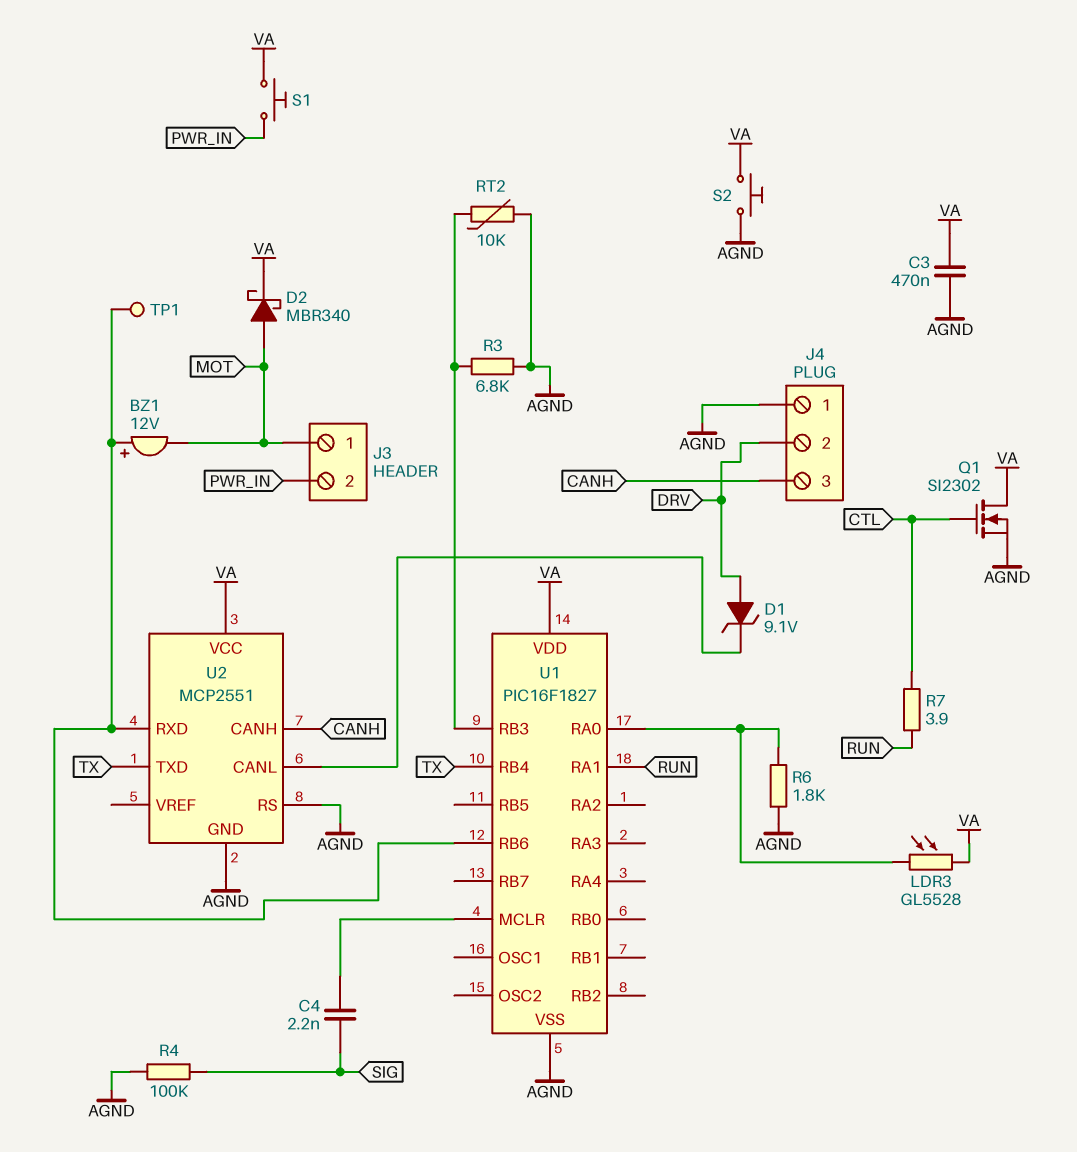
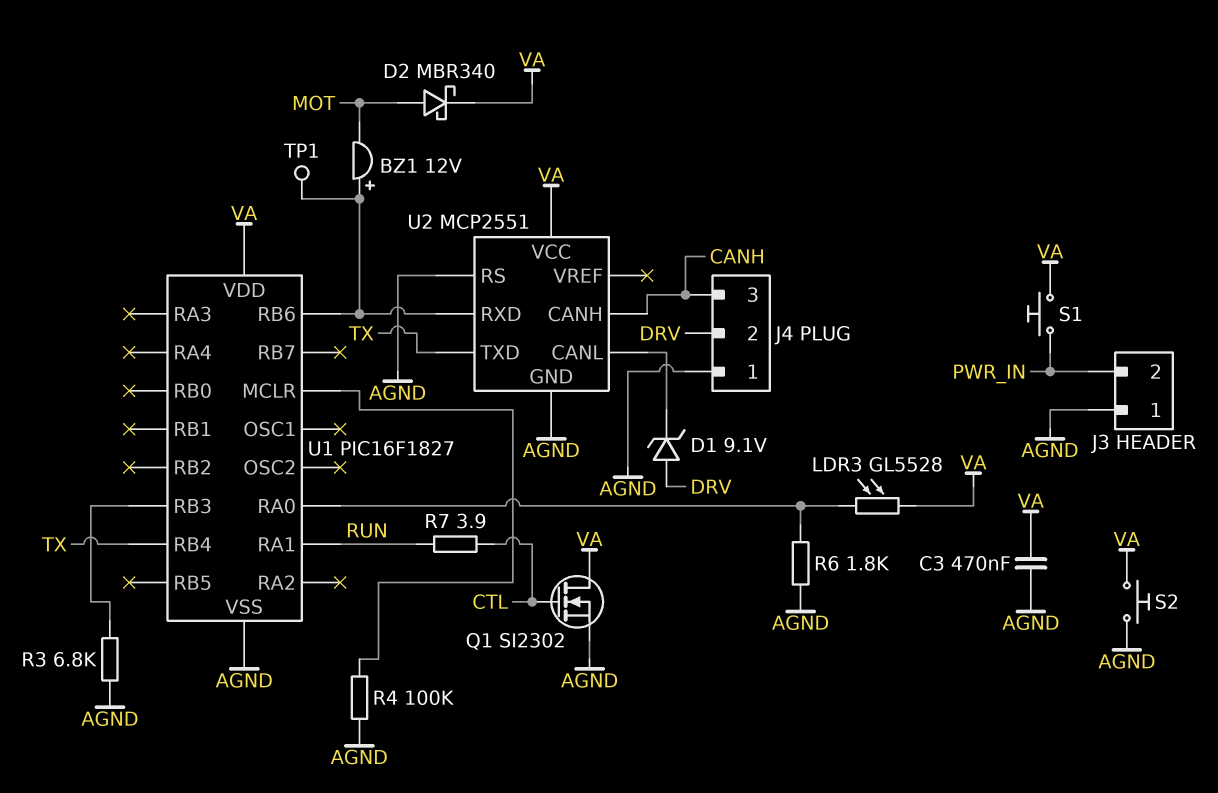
C4: 2.2nF (SIG, U1/MCLR) -> none
J3 pin 1: MOT -> AGND
R4: 100k (AGND, SIG) -> 100k (AGND, U1/MCLR)
RT2: 10k (AGND, U1/RB3) -> none

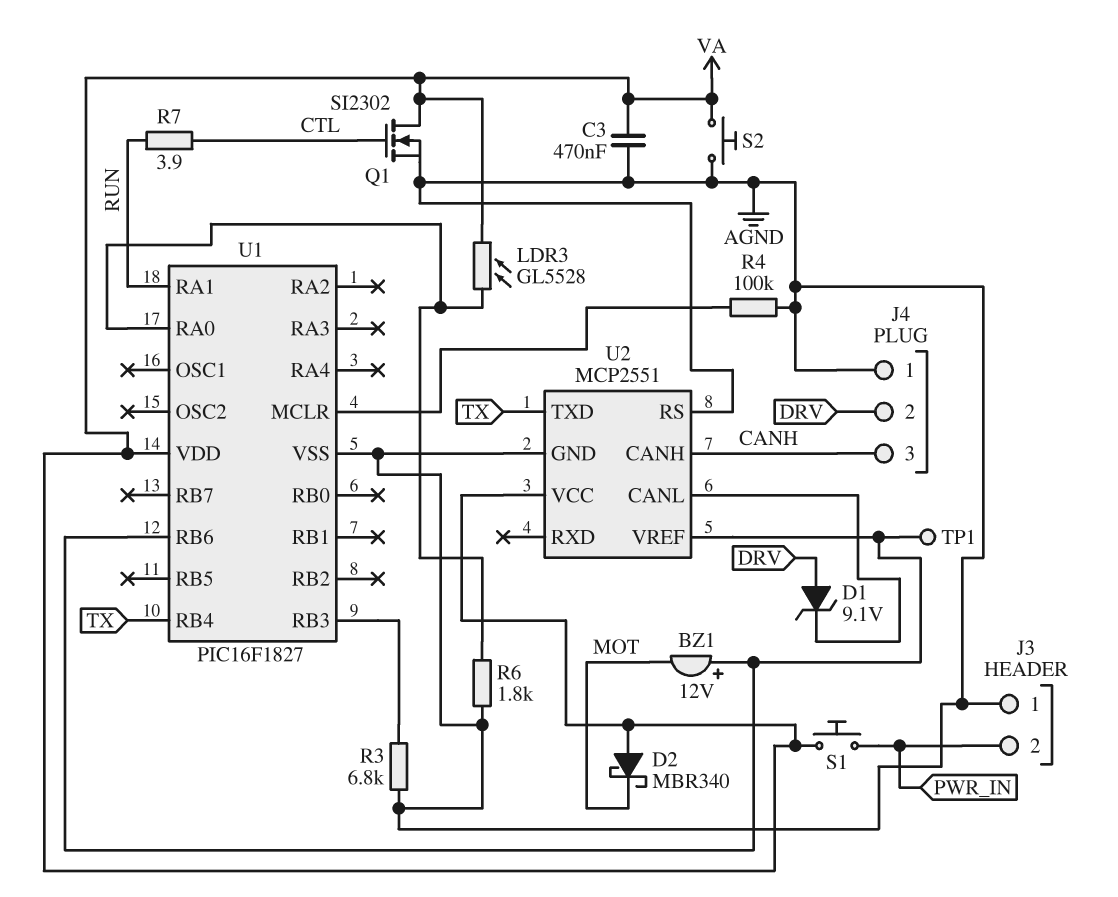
D2: schottky MBR340 (A MOT, K VA) -> schottky MBR340 (A VA, K MOT)
U2 pin RXD: U1/RB6 -> none
U2 pin VREF: none -> U1/RB6

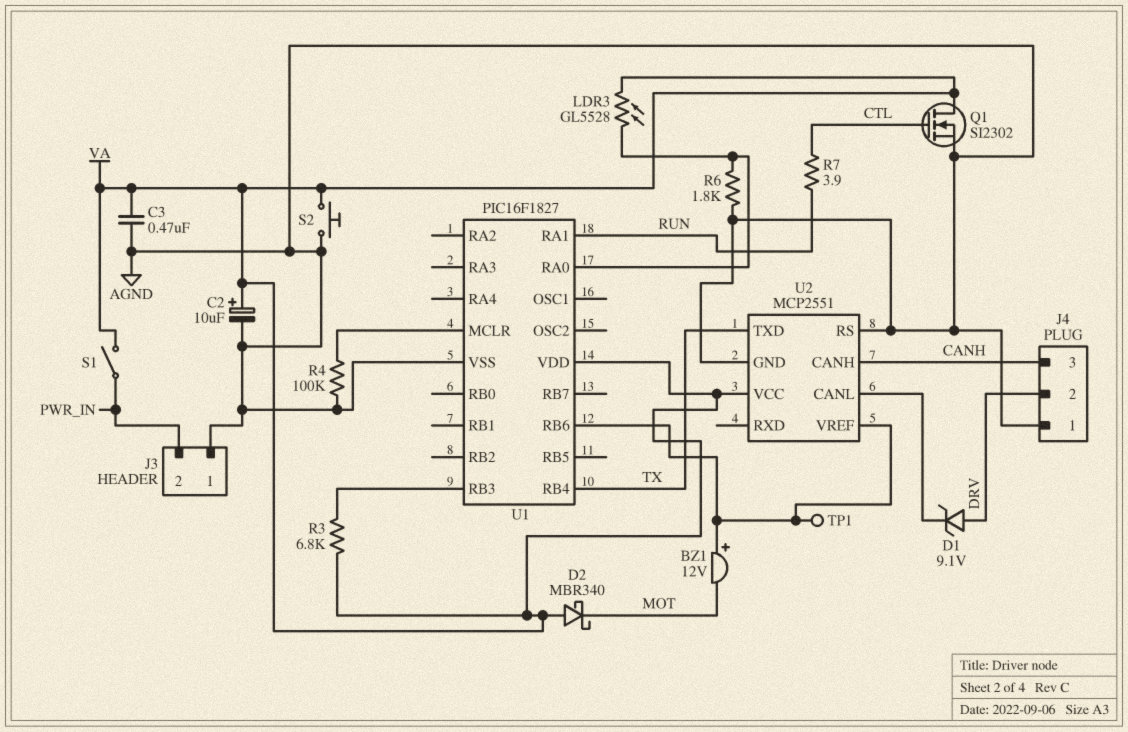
C2: none -> 10uF (plus VA, minus AGND)
R3: 6.8k (AGND, U1/RB3) -> 6.8k (U1/RB3, VA)
S1: button (PWR_IN, VA) -> switch (PWR_IN, VA)

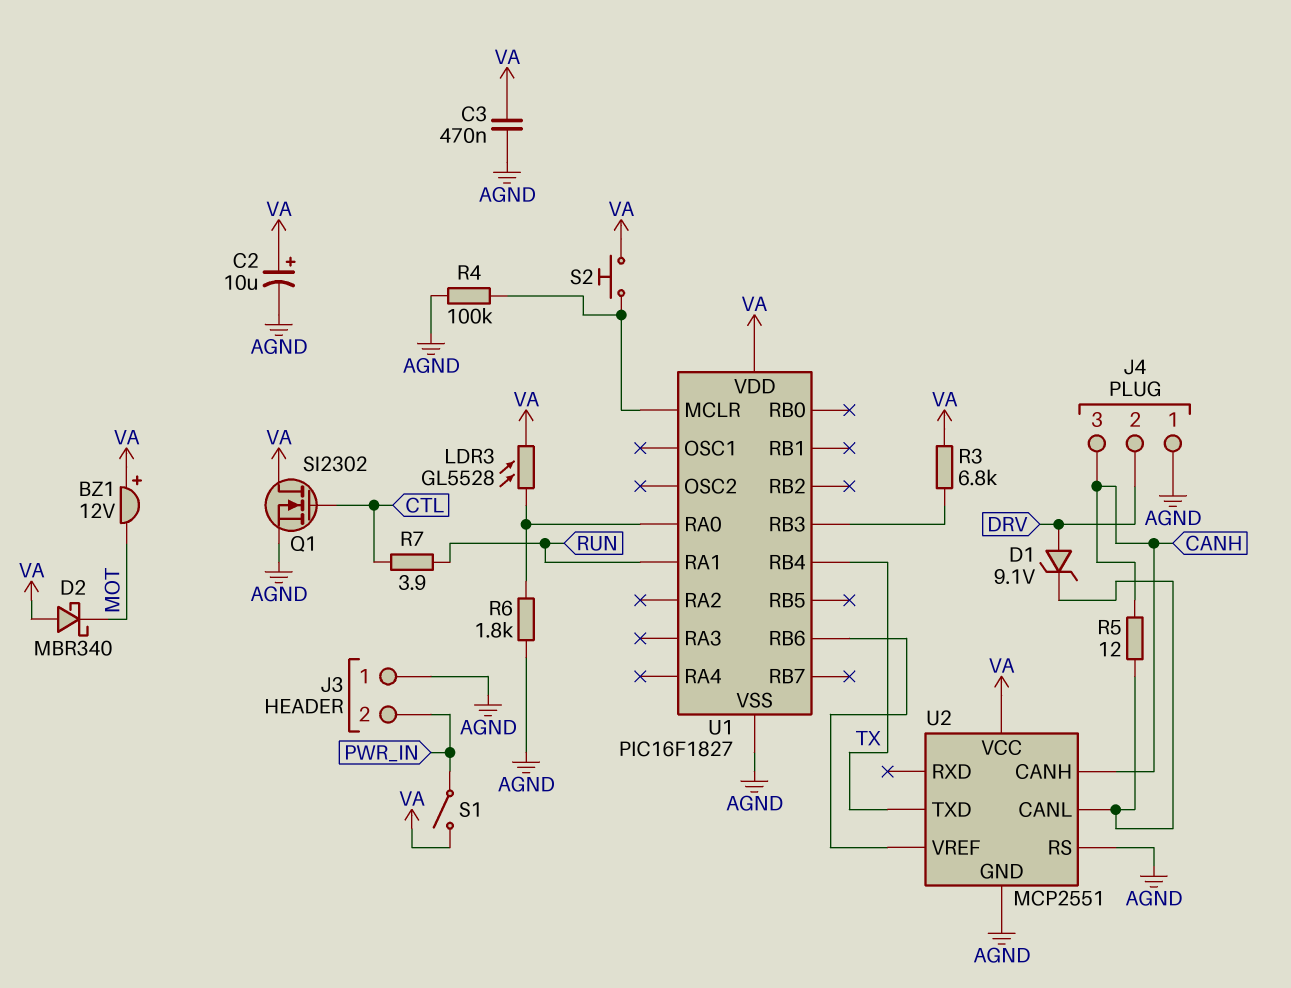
BZ1: buzzer 12V (plus U1/RB6, minus MOT) -> buzzer 12V (plus VA, minus MOT)
R5: none -> 12 (CANH, U2/CANL)
S2: button (AGND, VA) -> button (U1/MCLR, VA)
TP1: test point (U1/RB6) -> none

